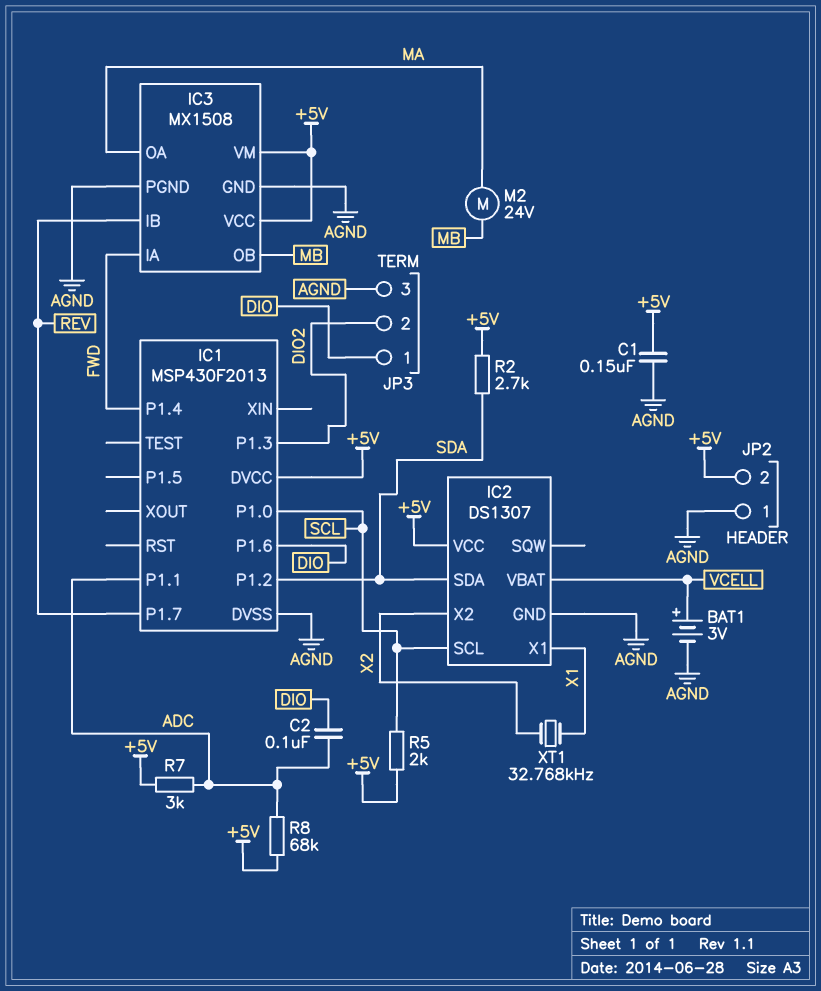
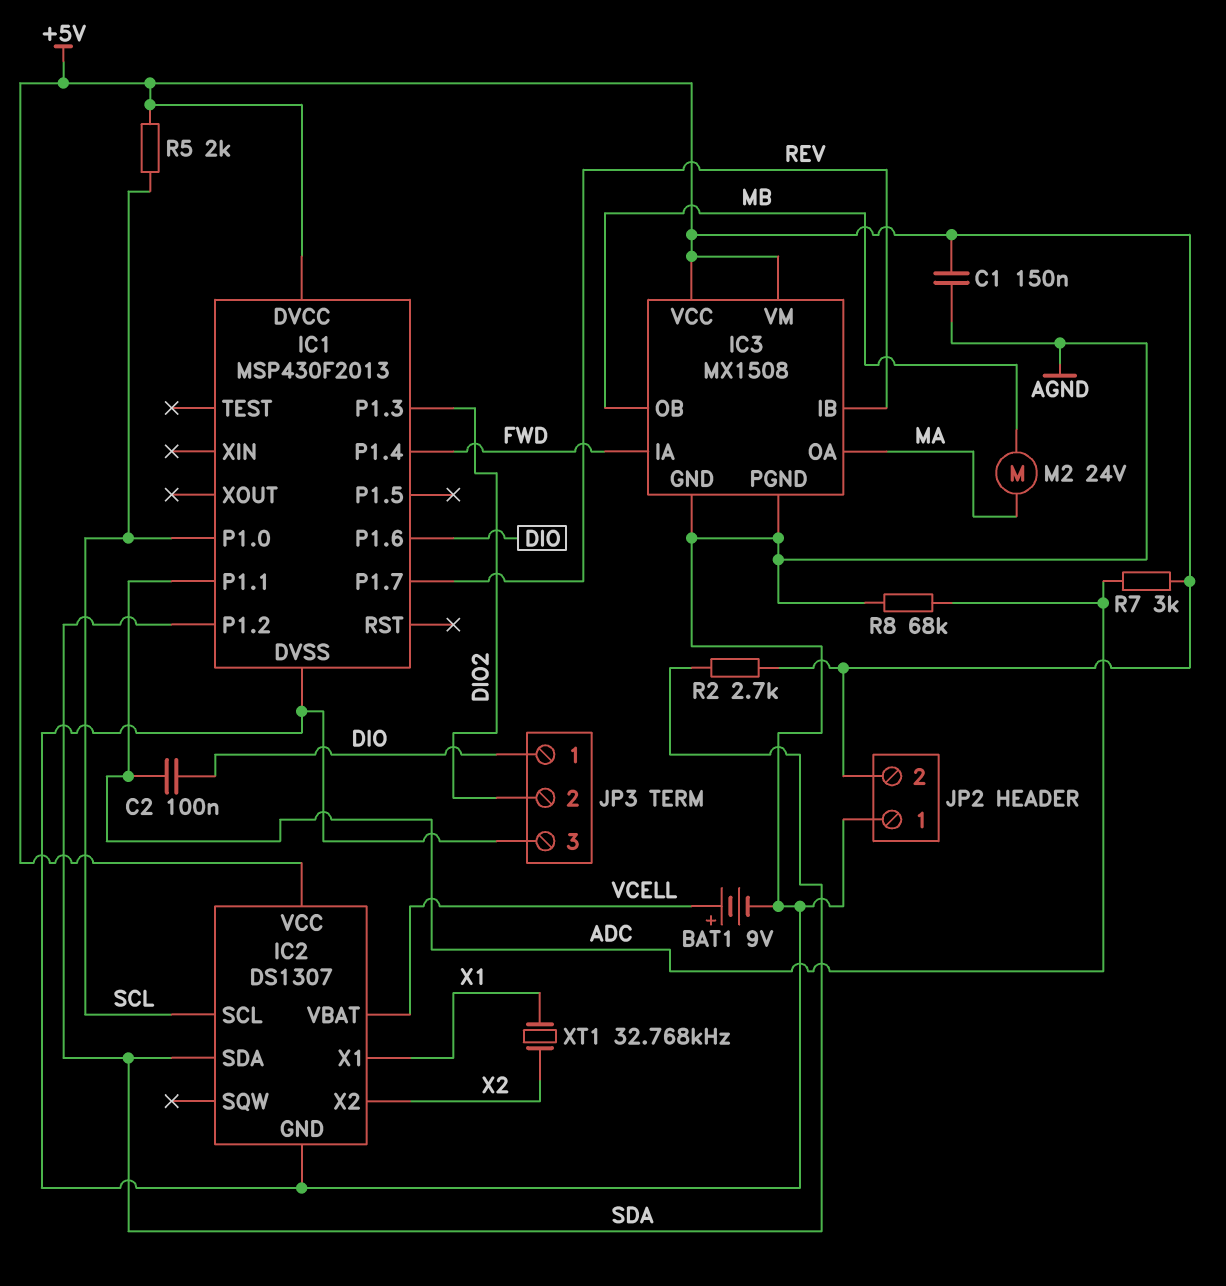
BAT1: 3V (plus VCELL, minus AGND) -> 9V (plus VCELL, minus AGND)
R8: 68k (+5V, ADC) -> 68k (ADC, AGND)

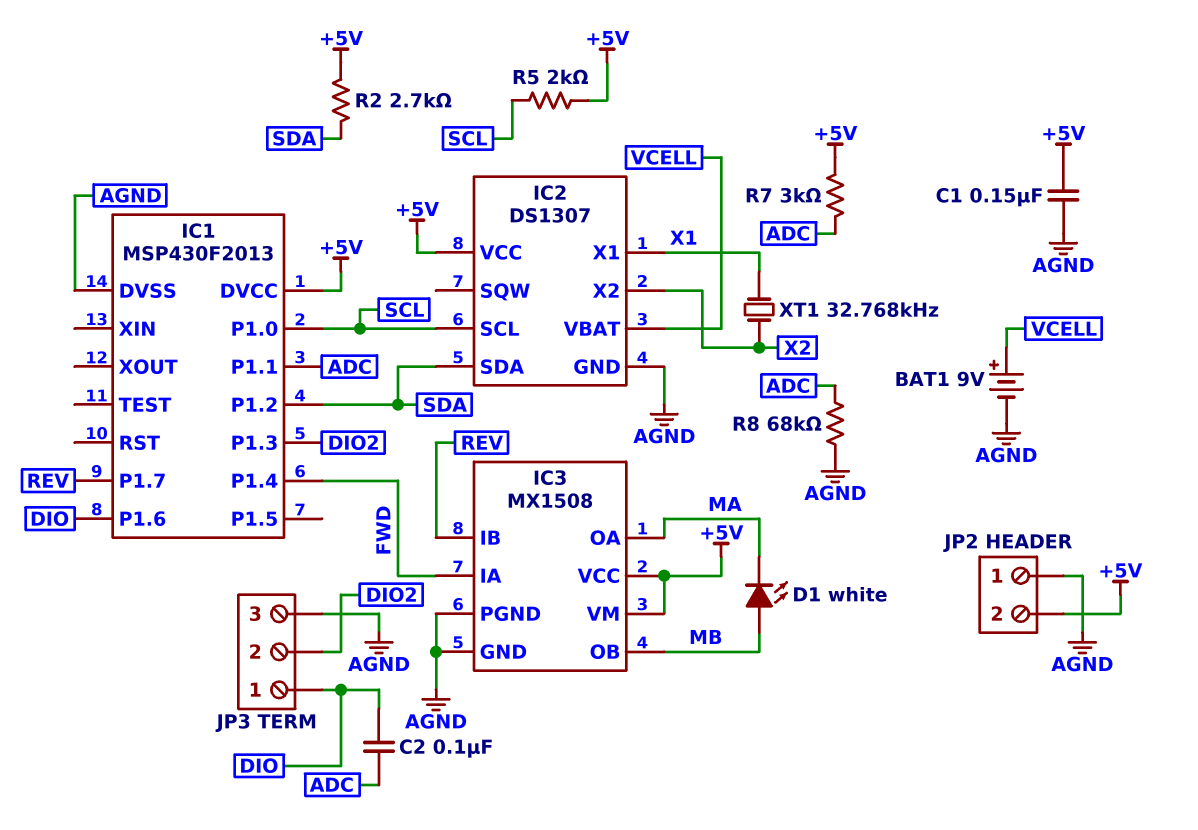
D1: none -> LED white (A MB, K MA)
M2: motor 24V (MA, MB) -> none

